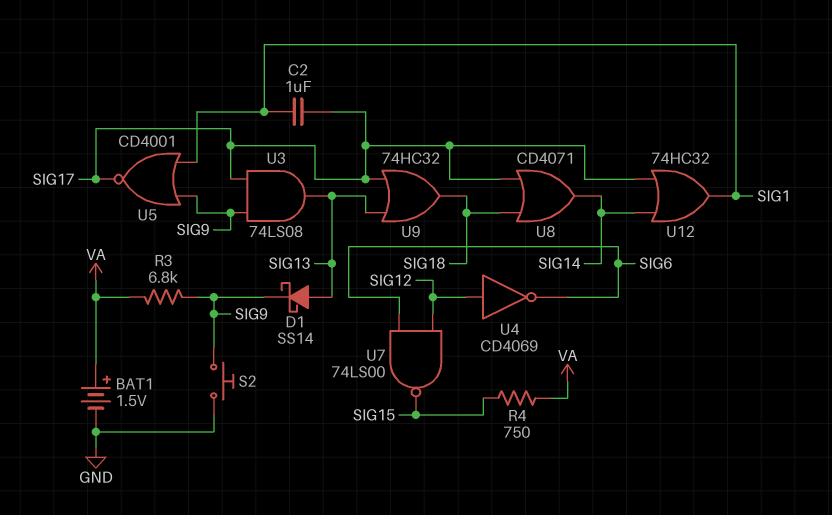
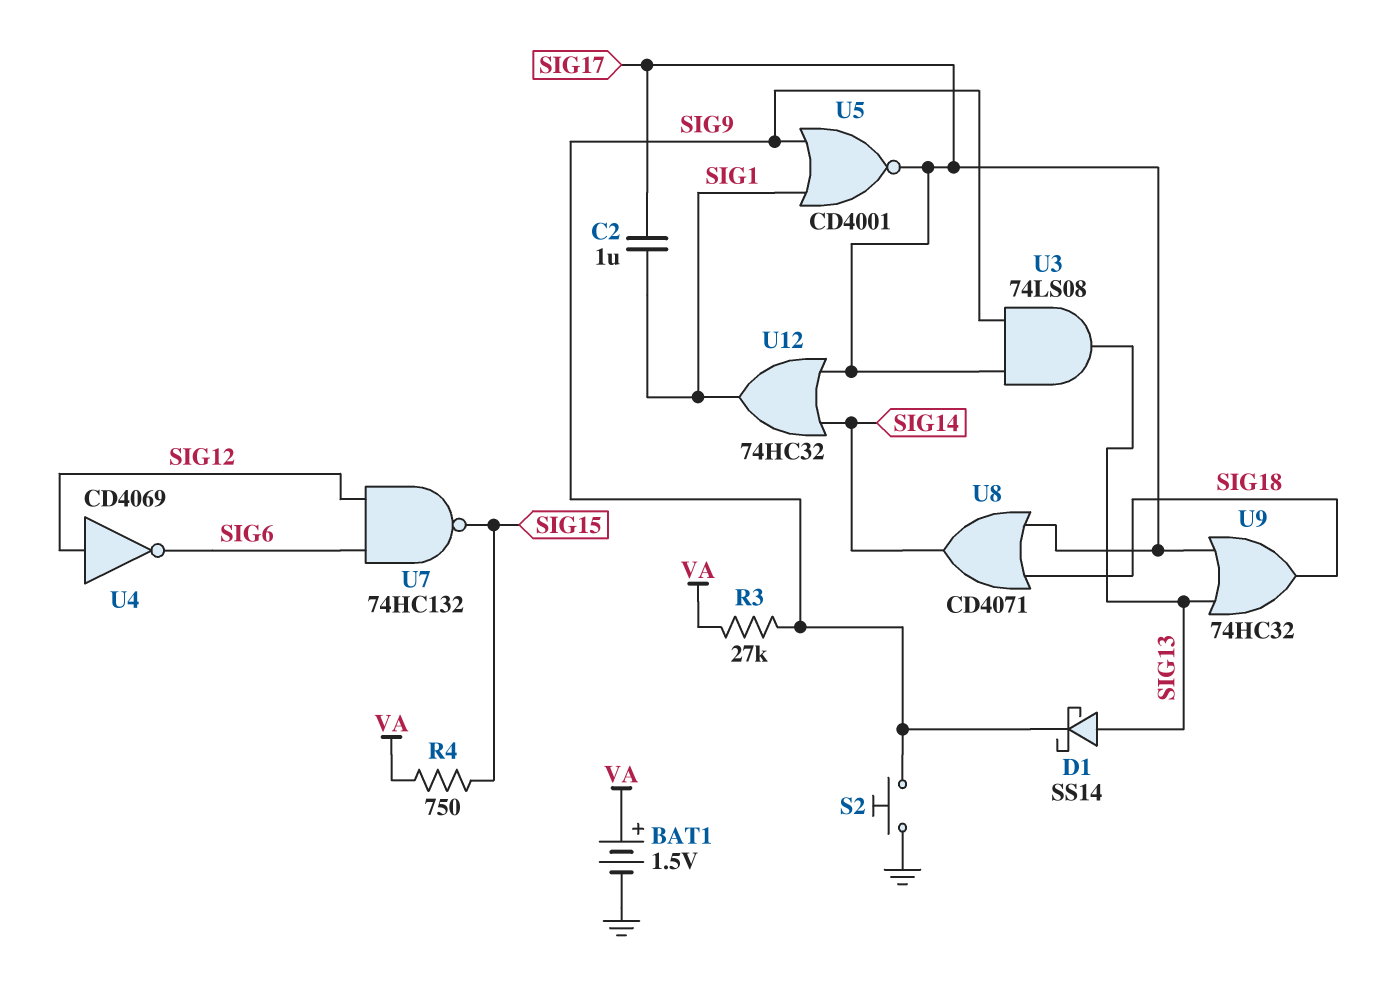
R3: 6.8k (SIG9, VA) -> 27k (SIG9, VA)
U7: NAND 74LS00 (in SIG6, in SIG12, out SIG15) -> NAND 74HC132 (in SIG6, in SIG12, out SIG15)

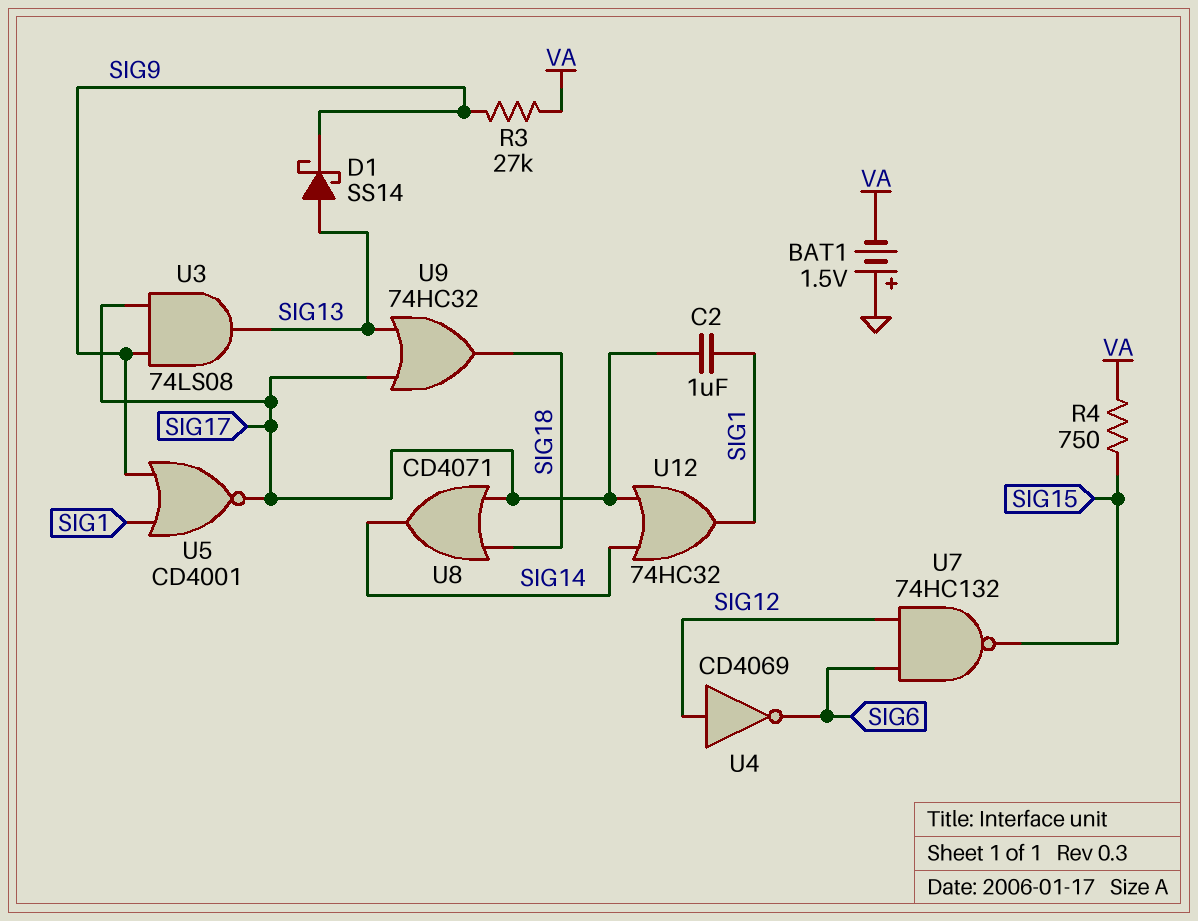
BAT1: 1.5V (plus VA, minus GND) -> 1.5V (plus GND, minus VA)
S2: button (GND, SIG9) -> none

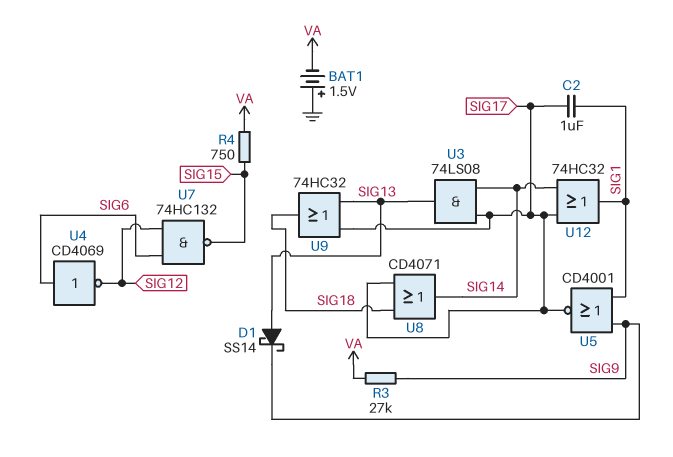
U3: AND 74LS08 (in SIG9, in SIG17, out SIG13) -> AND 74LS08 (in SIG14, in SIG17, out SIG13)
U4: NOT CD4069 (in SIG12, out SIG6) -> NOT CD4069 (in SIG6, out SIG12)

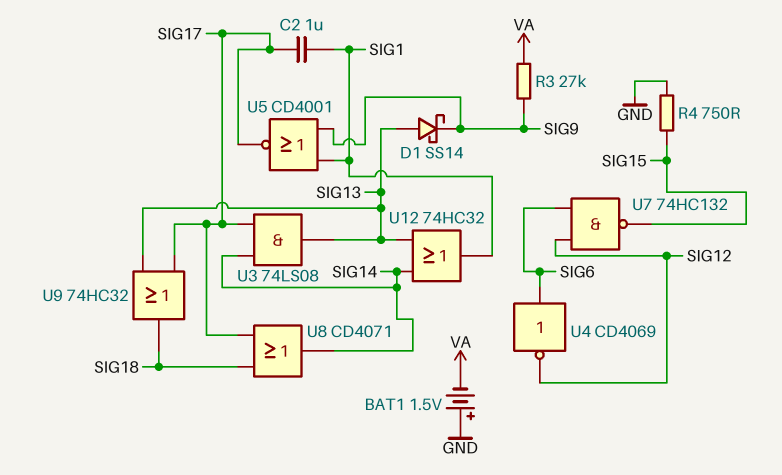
R4: 750 (SIG15, VA) -> 750 (GND, SIG15)
U12: OR 74HC32 (in SIG14, in SIG17, out SIG1) -> OR 74HC32 (in SIG13, in SIG14, out SIG1)

